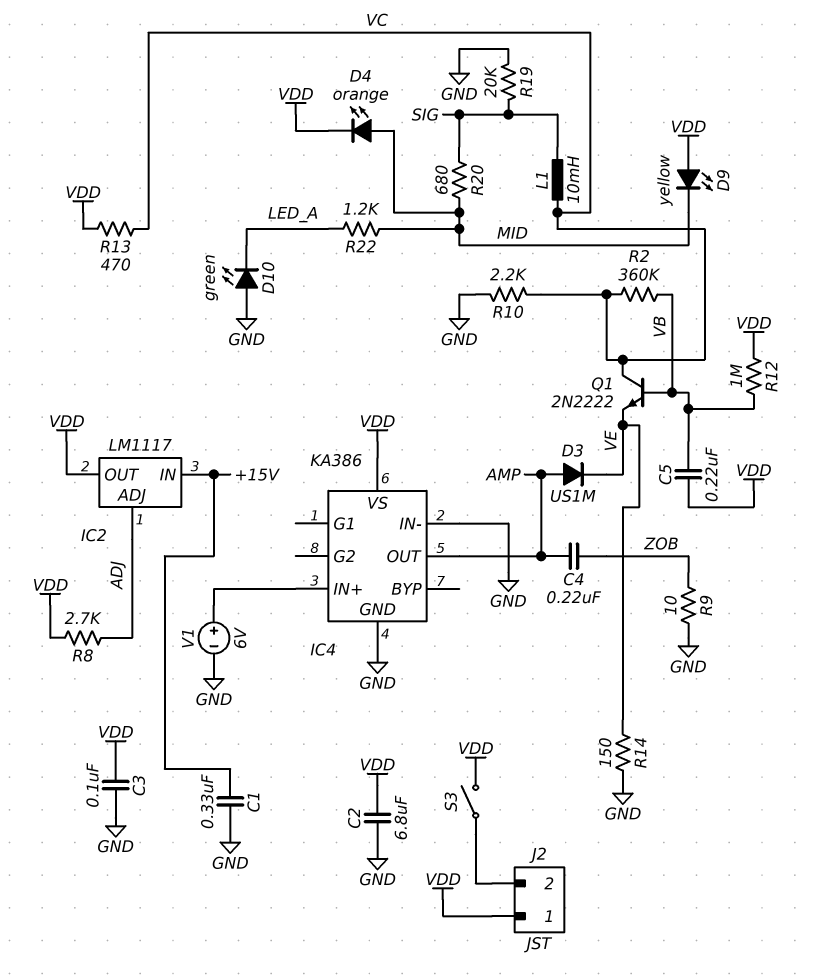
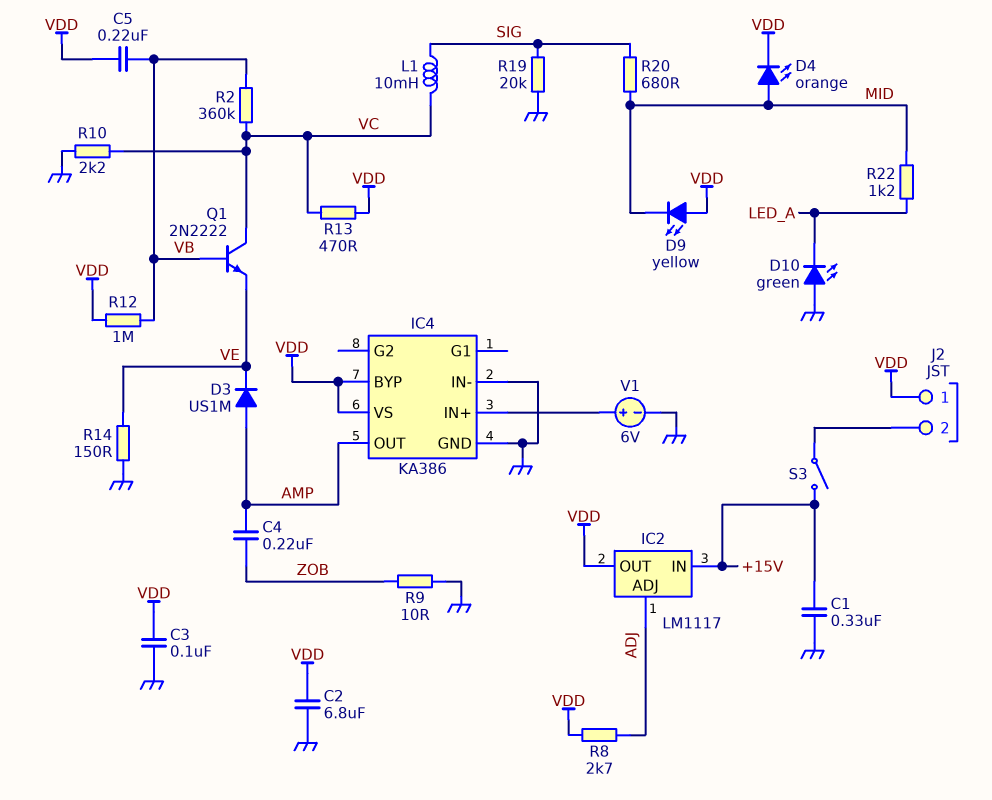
IC4 pin BYP: none -> VDD
S3: switch (J2/2, VDD) -> switch (+15V, J2/2)

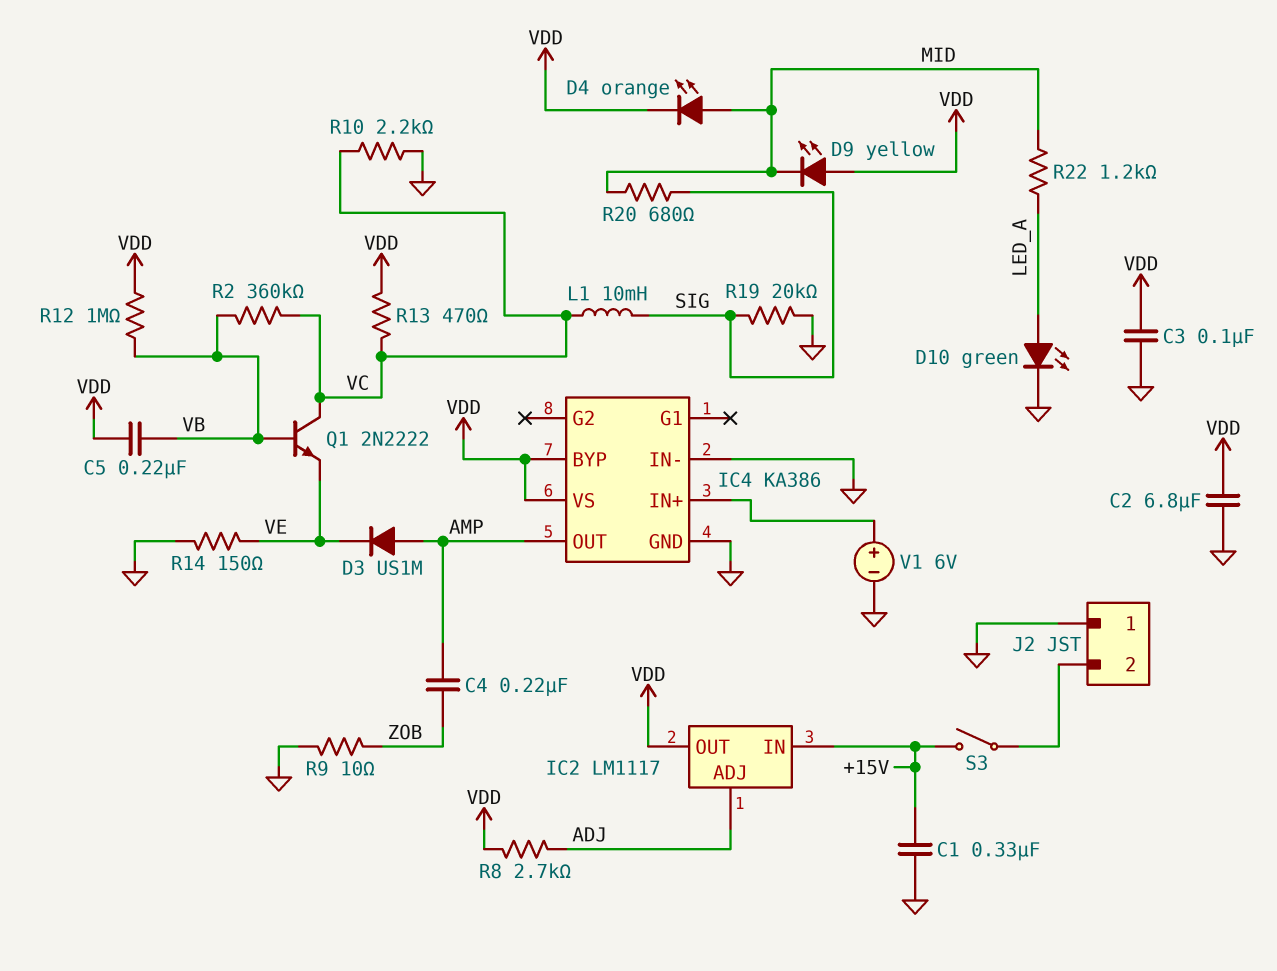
D10: LED green (A GND, K LED_A) -> LED green (A LED_A, K GND)
J2 pin 1: VDD -> GND

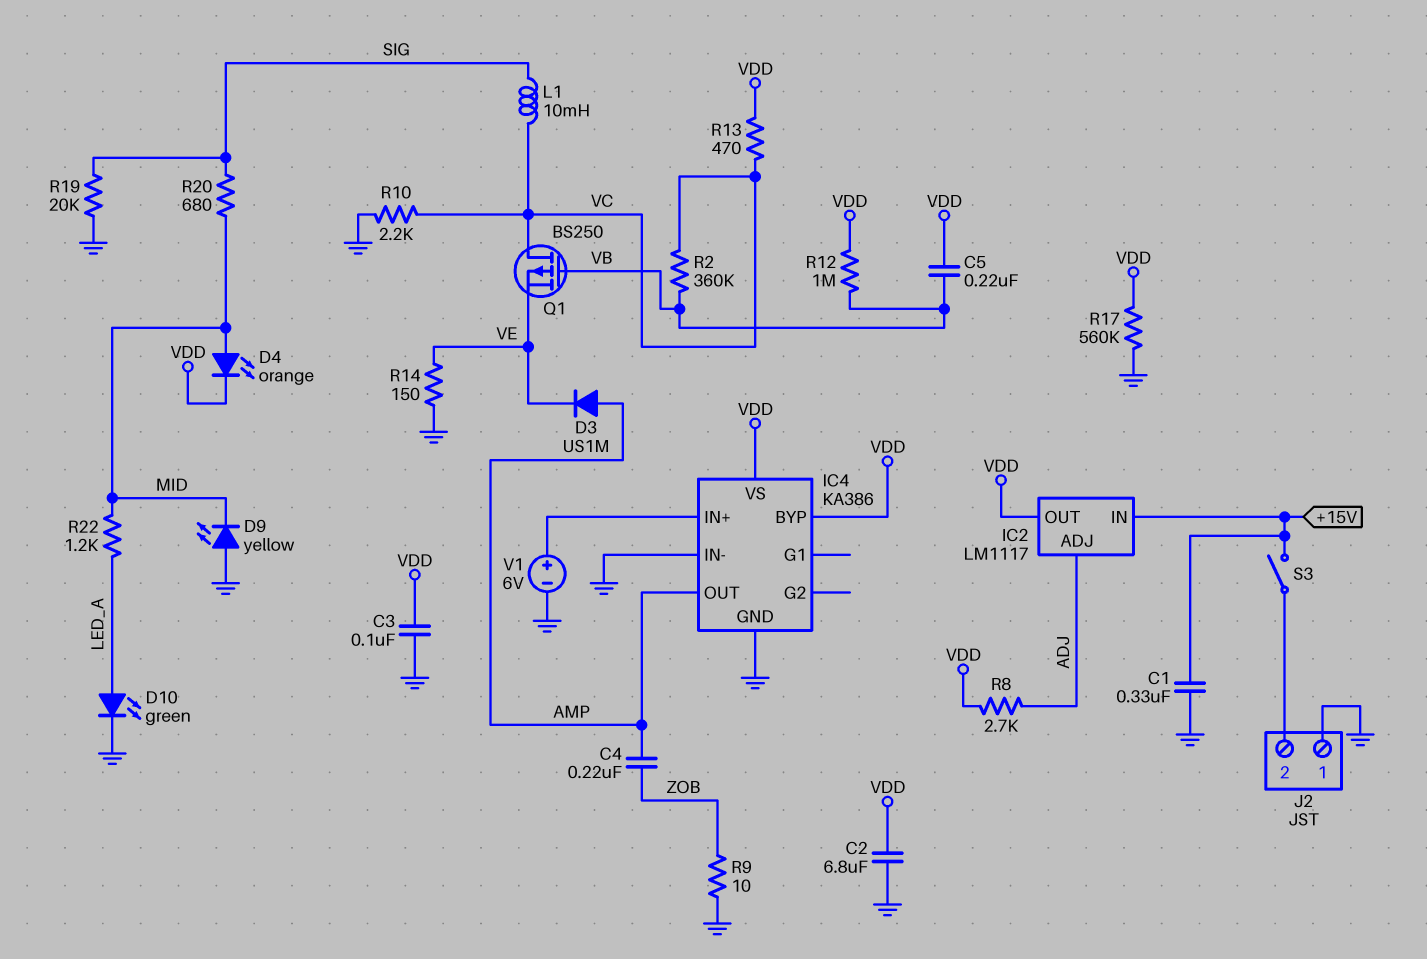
D9: LED yellow (A VDD, K MID) -> LED yellow (A GND, K MID)
Q1: NPN 2N2222 (B VB, C VC, E VE) -> PMOS BS250 (G VB, D VC, S VE)
R17: none -> 560k (GND, VDD)

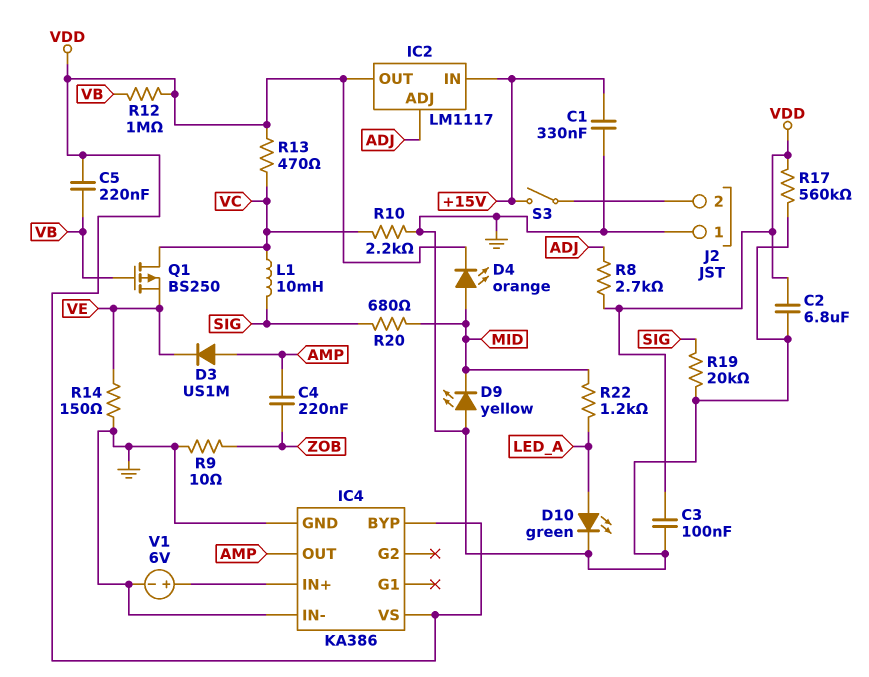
R2: 360k (VB, VC) -> none

